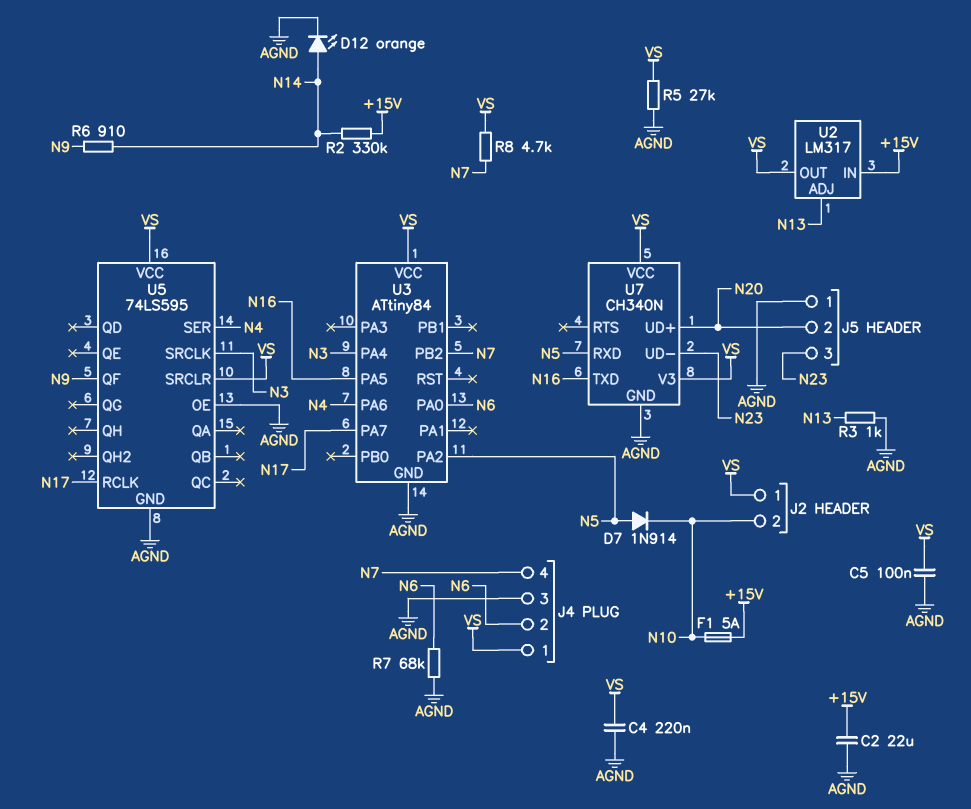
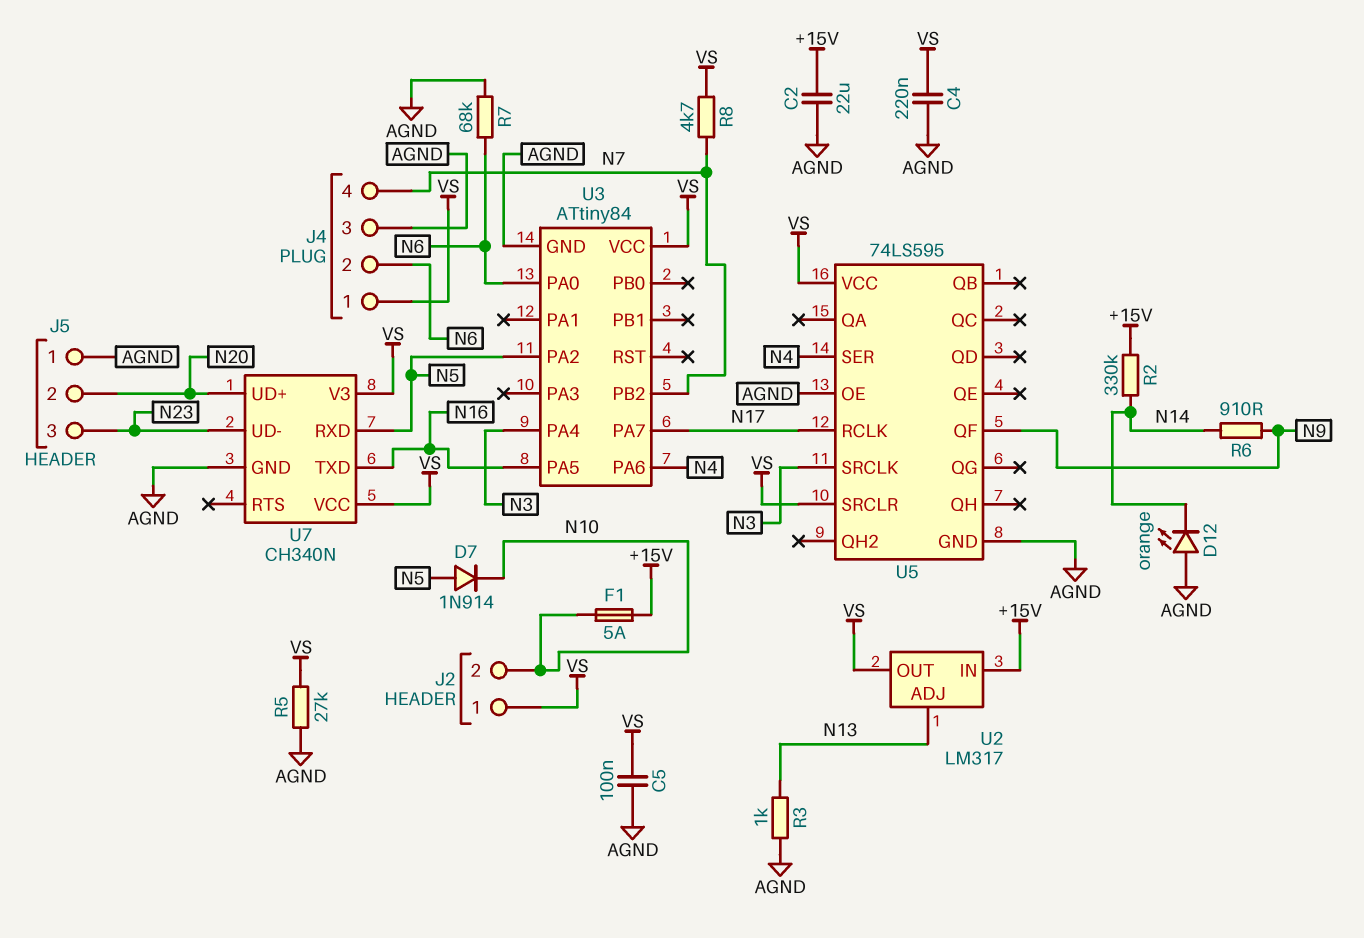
D12: LED orange (A N14, K AGND) -> LED orange (A AGND, K N14)

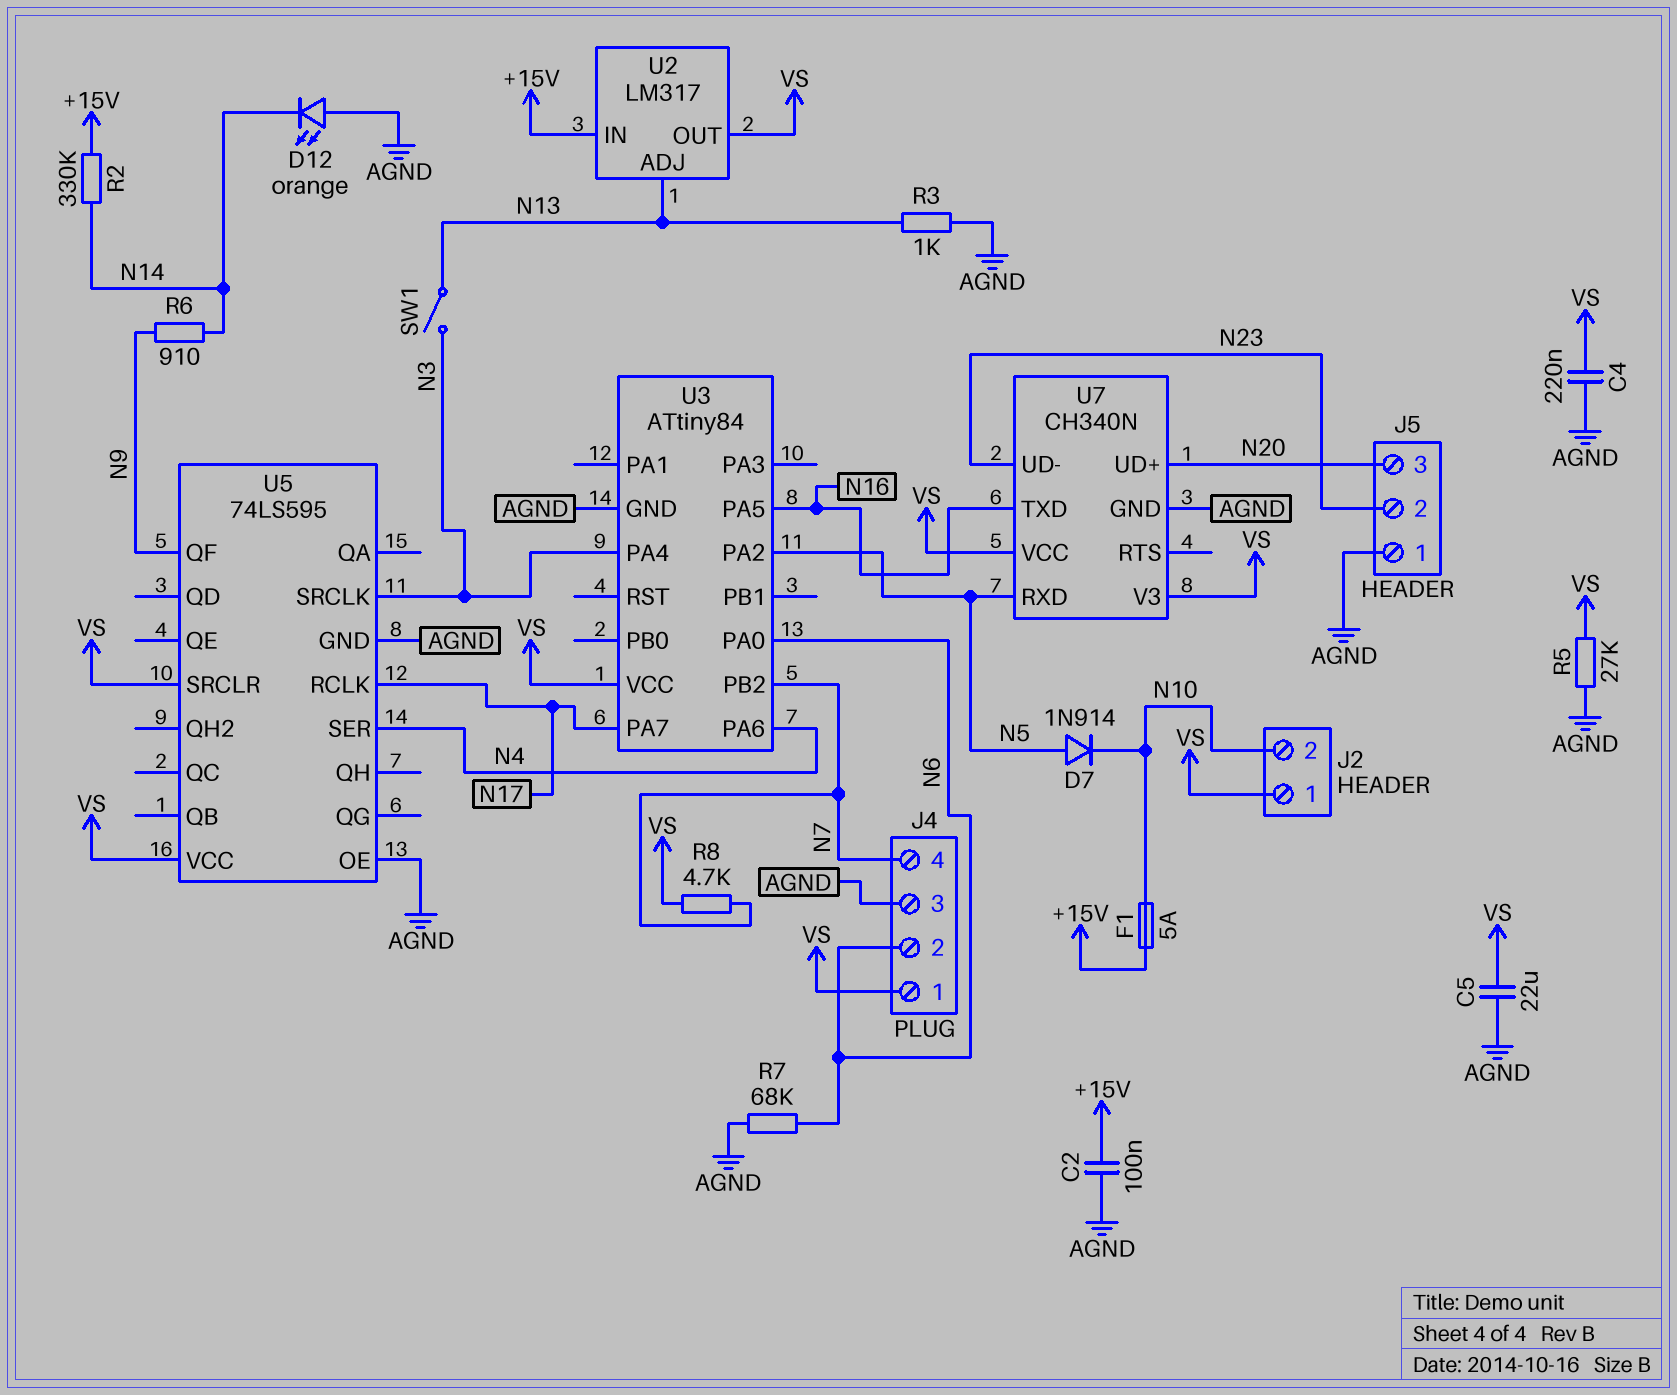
C2: 22uF (+15V, AGND) -> 100nF (+15V, AGND)
C5: 100nF (AGND, VS) -> 22uF (AGND, VS)
J5 pin 2: N20 -> N23
J5 pin 3: N23 -> N20
SW1: none -> switch (N3, N13)

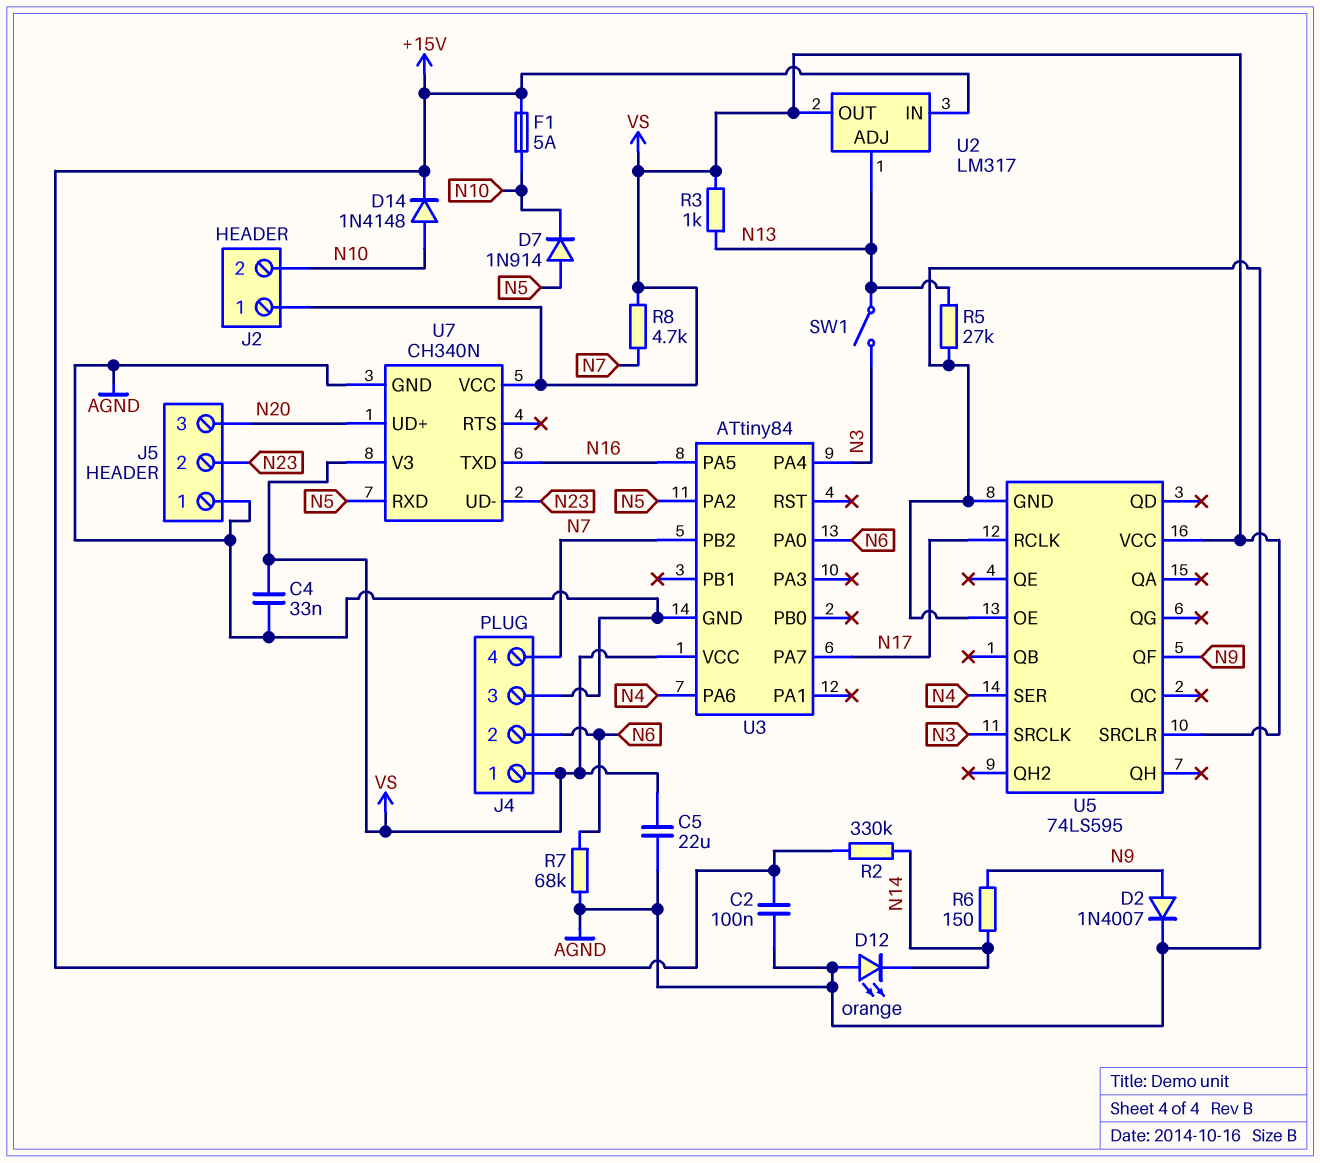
C4: 220nF (AGND, VS) -> 33nF (AGND, VS)
D2: none -> diode 1N4007 (A N9, K AGND)
D14: none -> diode 1N4148 (A N10, K +15V)
R3: 1k (AGND, N13) -> 1k (N13, VS)
R5: 27k (AGND, VS) -> 27k (AGND, N13)
R6: 910 (N9, N14) -> 150 (N9, N14)

